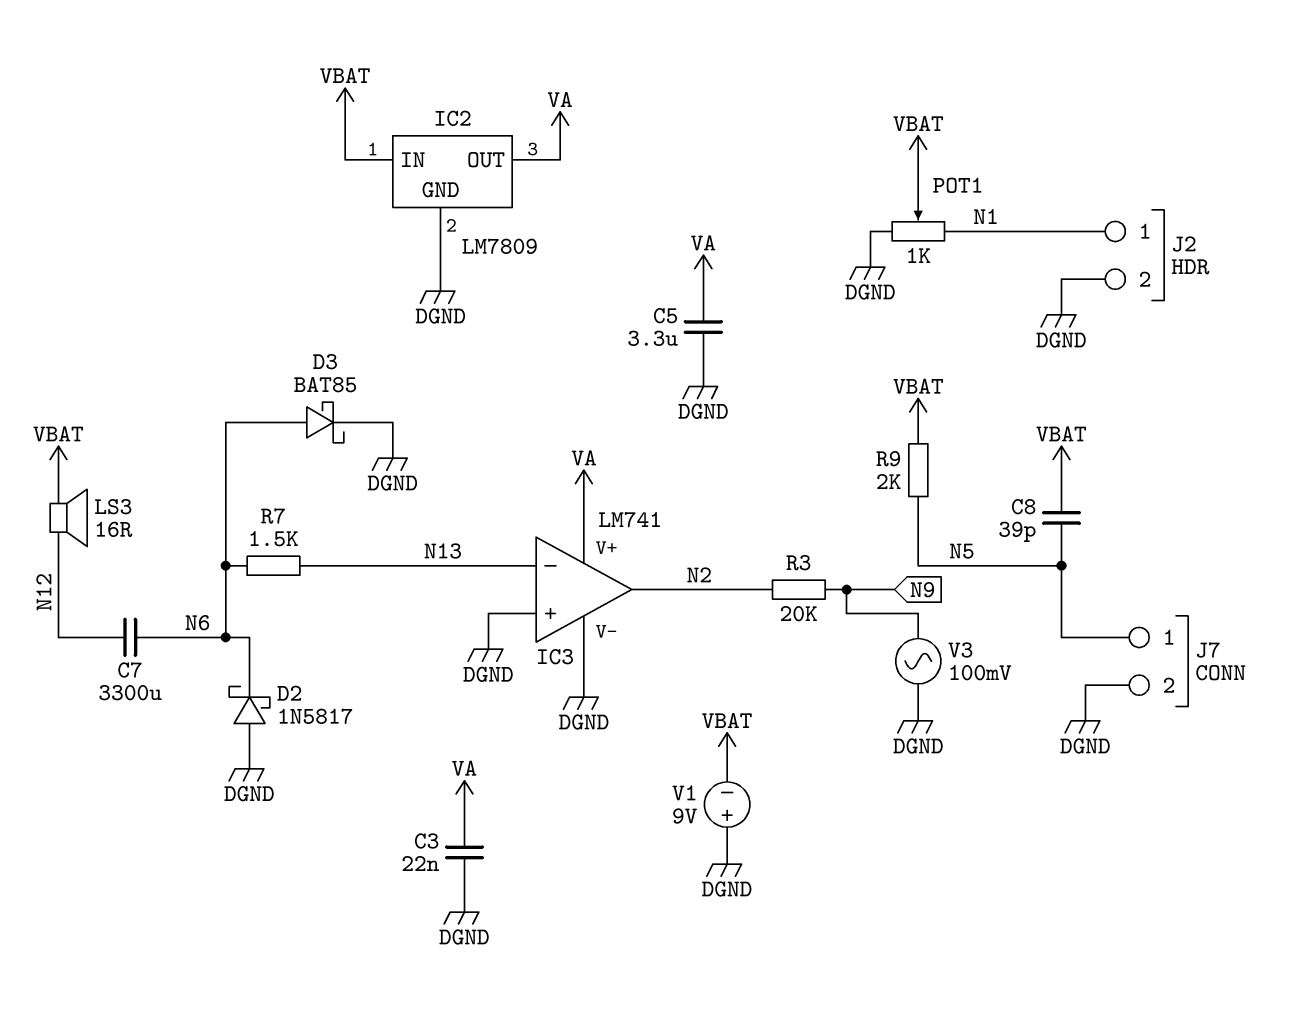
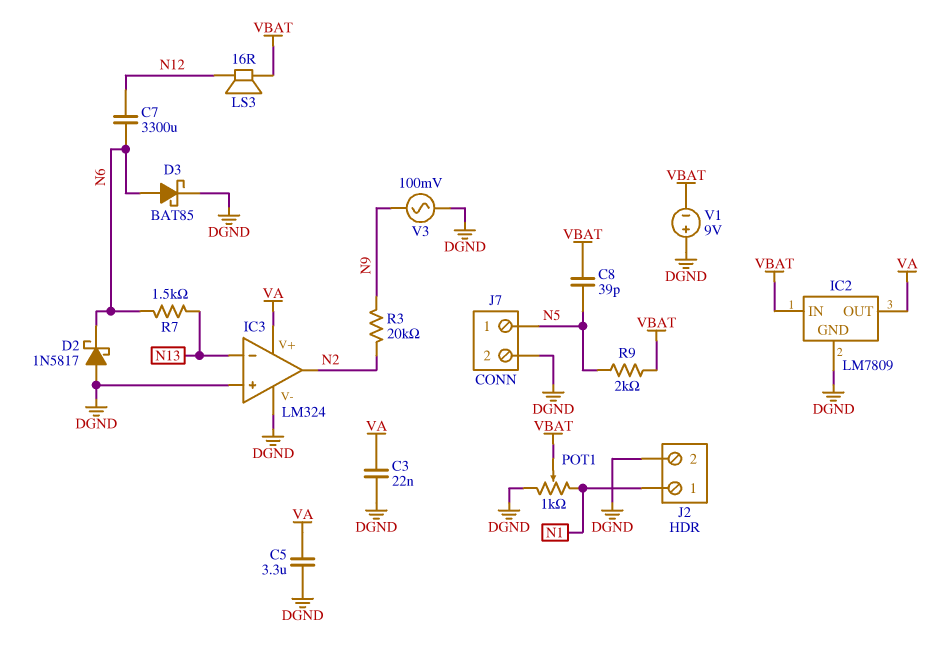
IC3: LM741 -> LM324

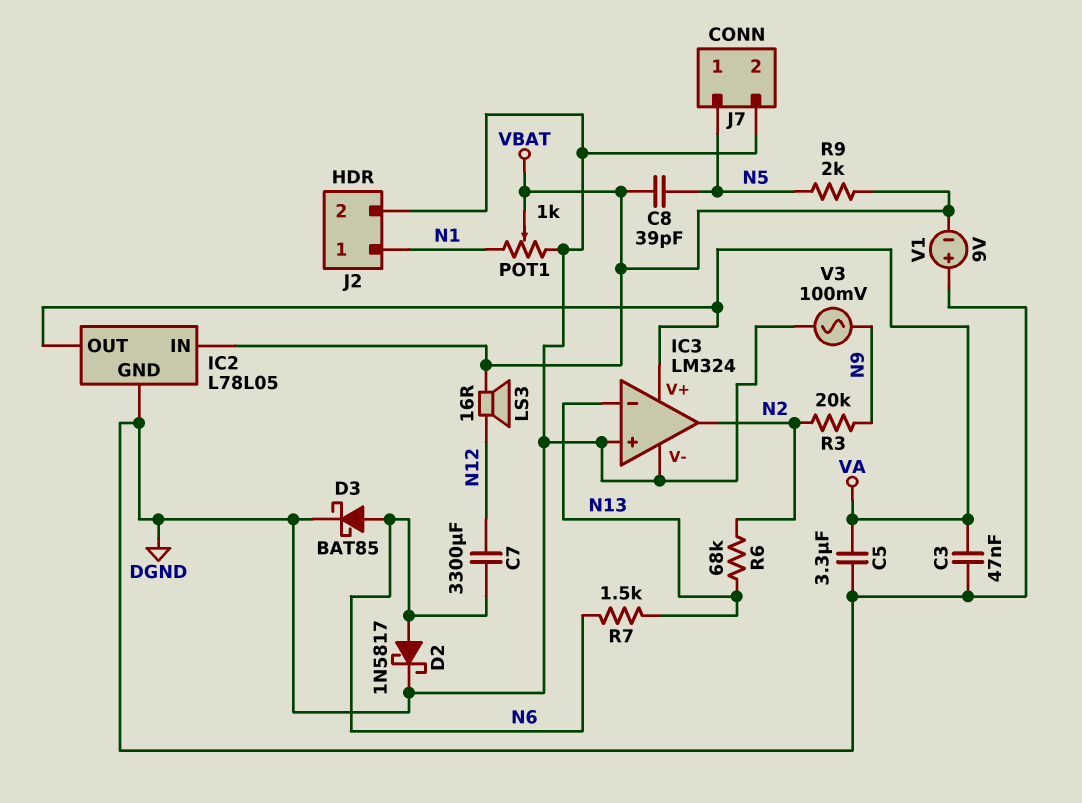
C3: 22nF (DGND, VA) -> 47nF (DGND, VA)
D2: schottky 1N5817 (A DGND, K N6) -> schottky 1N5817 (A N6, K DGND)
IC2: LM7809 -> L78L05
R6: none -> 68k (N2, N13)

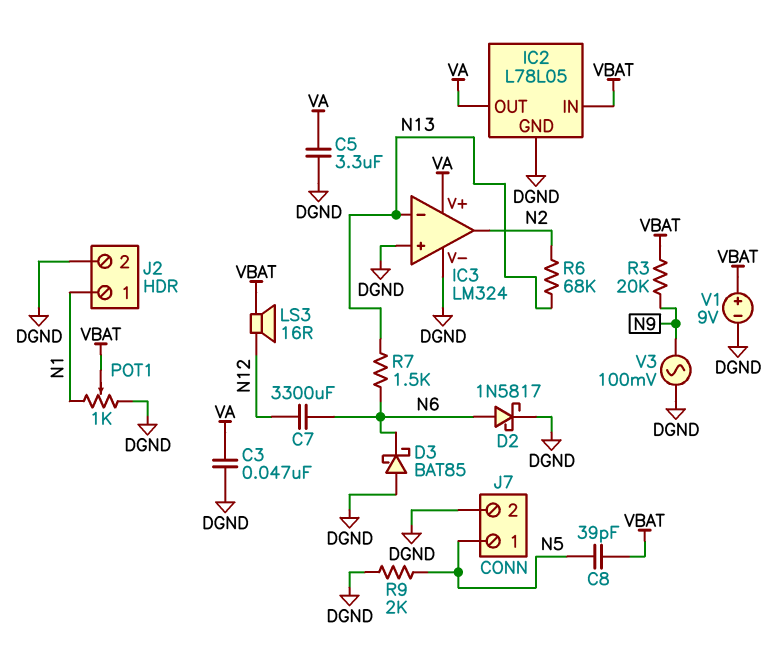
D3: schottky BAT85 (A N6, K DGND) -> schottky BAT85 (A DGND, K N6)
R3: 20k (N2, N9) -> 20k (N9, VBAT)
R9: 2k (N5, VBAT) -> 2k (DGND, N5)
V1: 9V (plus DGND, minus VBAT) -> 9V (plus VBAT, minus DGND)

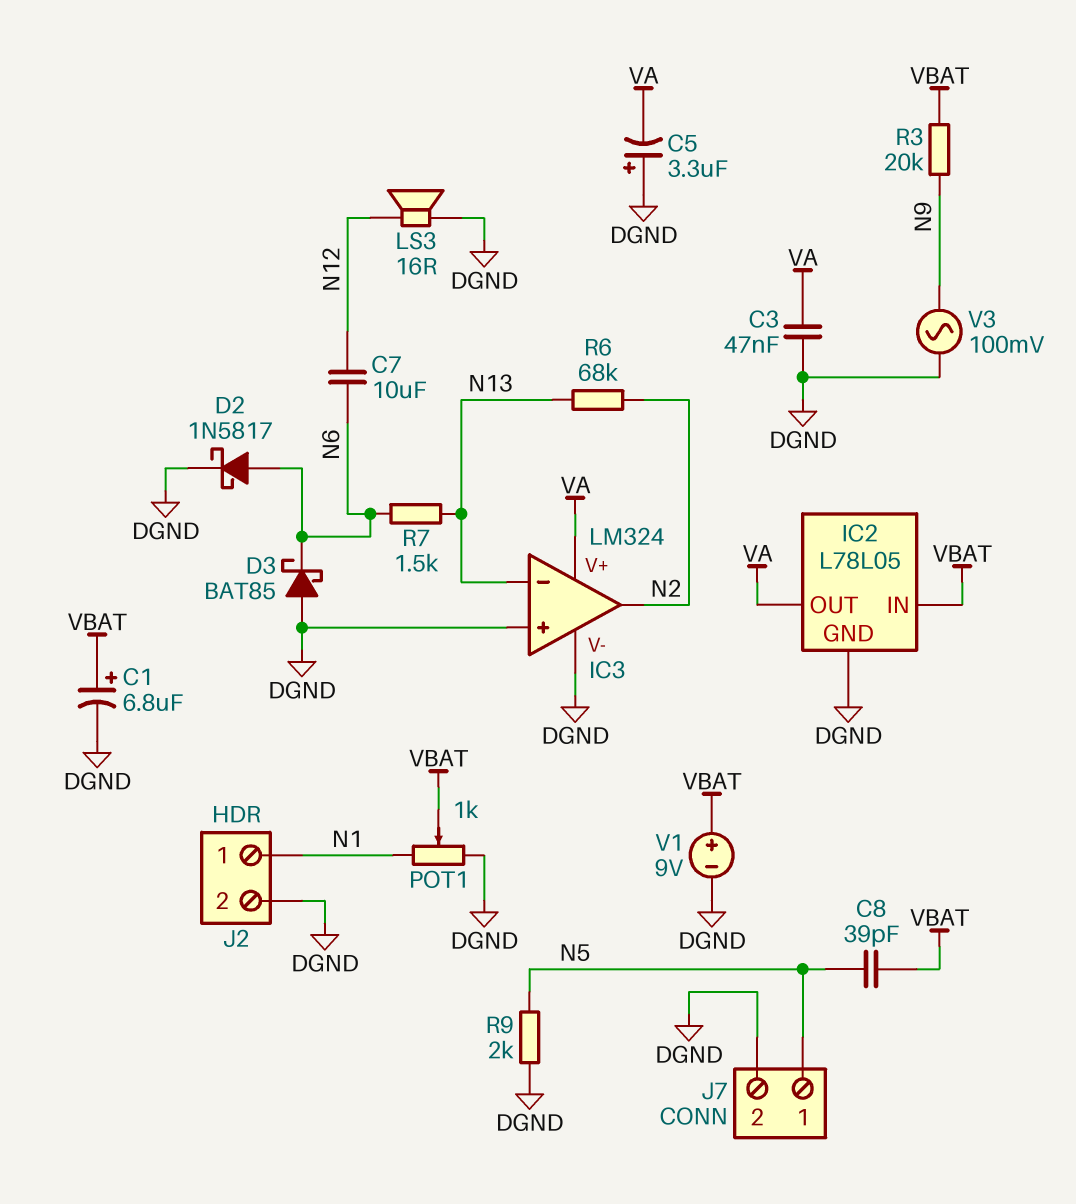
C1: none -> 6.8uF (plus VBAT, minus DGND)
C5: 3.3uF (DGND, VA) -> 3.3uF (plus DGND, minus VA)
C7: 3300uF (N6, N12) -> 10uF (N6, N12)
LS3: speaker 16R (N12, VBAT) -> speaker 16R (DGND, N12)

